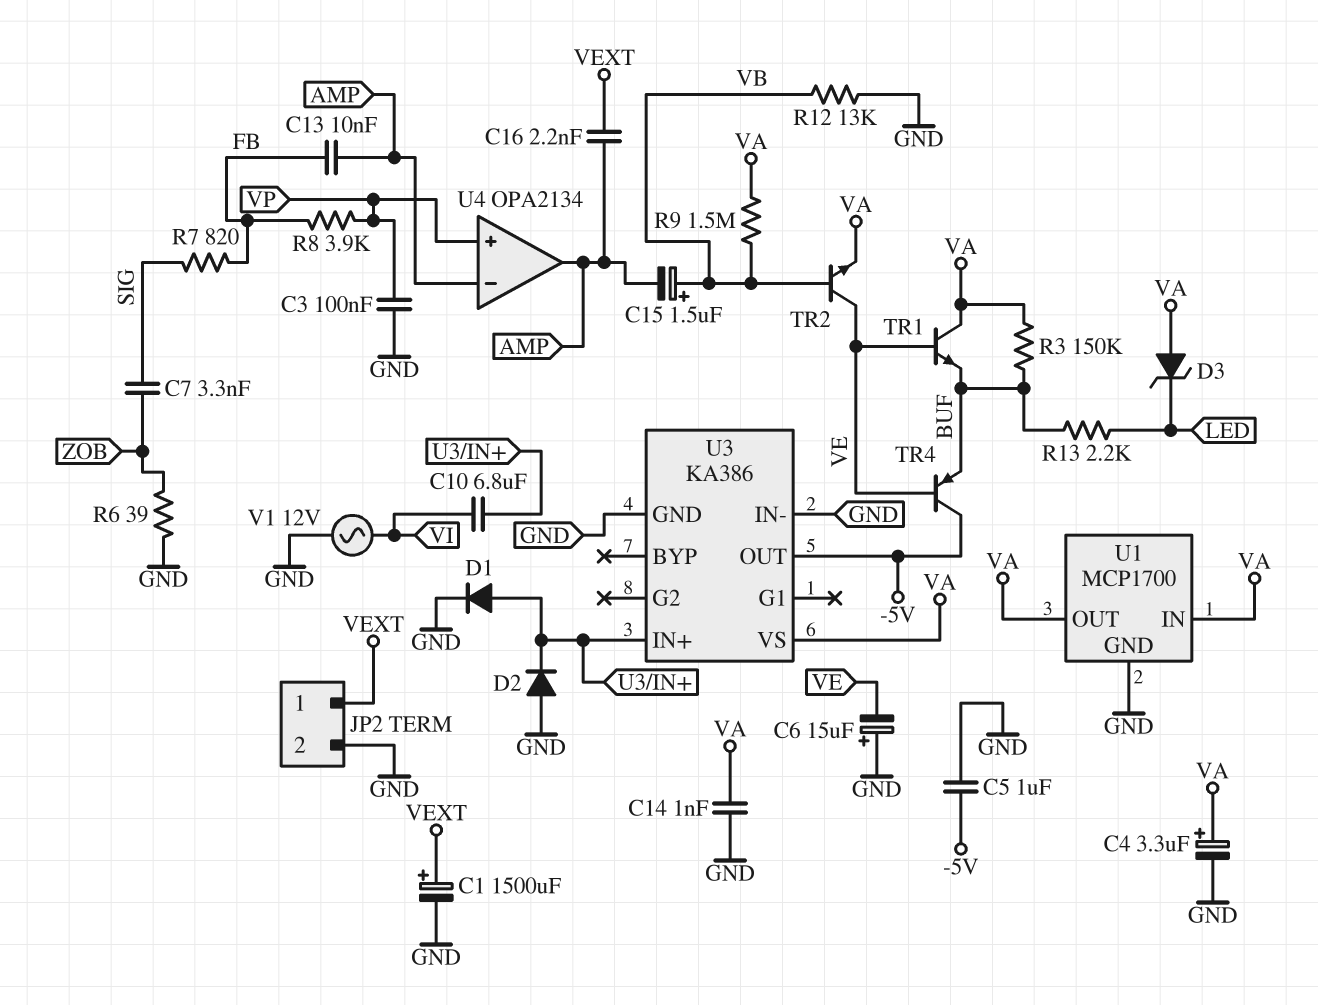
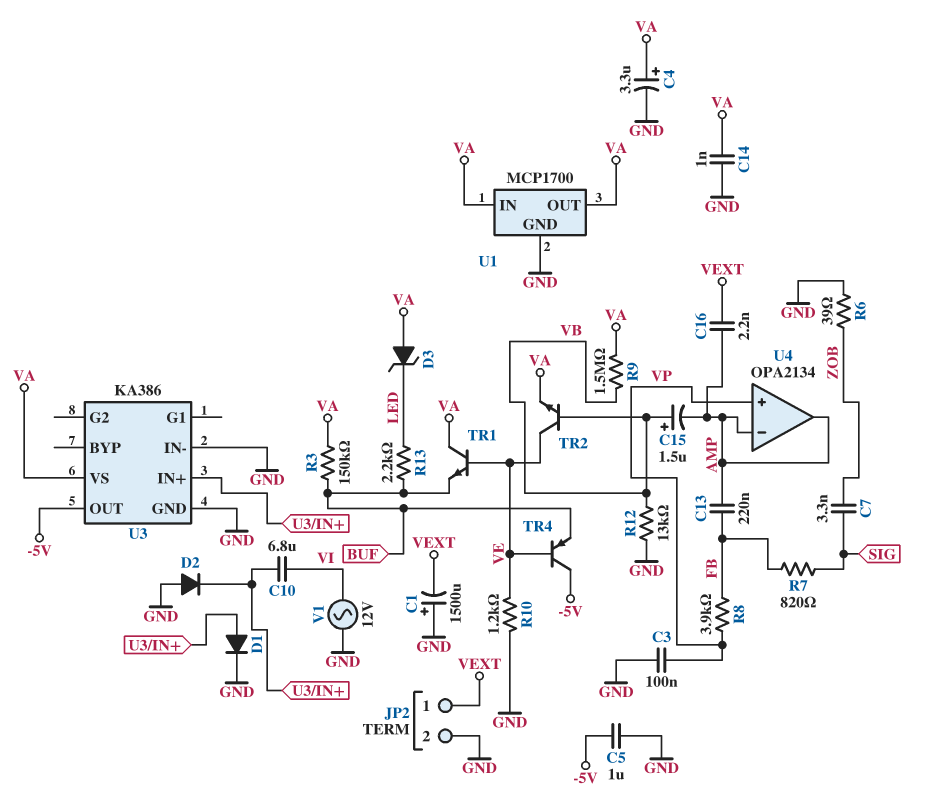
C1: 1500uF (plus VEXT, minus GND) -> 1500uF (plus GND, minus VEXT)
C6: 15uF (plus GND, minus VE) -> none
C13: 10nF (AMP, FB) -> 220nF (AMP, FB)
R10: none -> 1.2k (GND, VE)

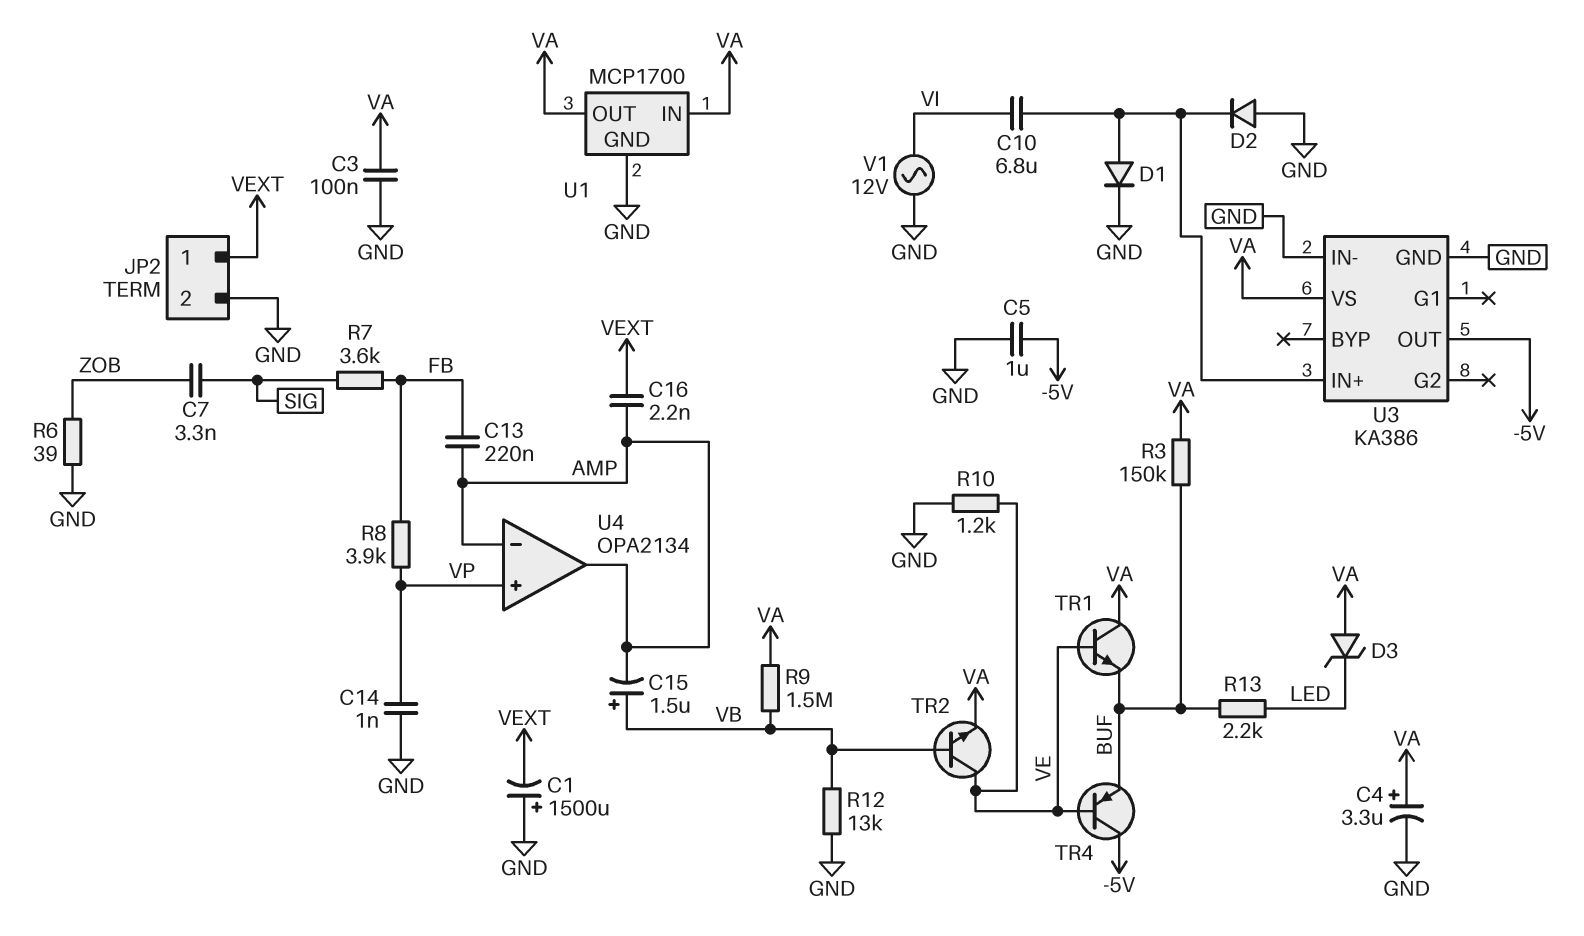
C3: 100nF (GND, VP) -> 100nF (GND, VA)
C14: 1nF (GND, VA) -> 1nF (GND, VP)
R7: 820 (FB, SIG) -> 3.6k (FB, SIG)

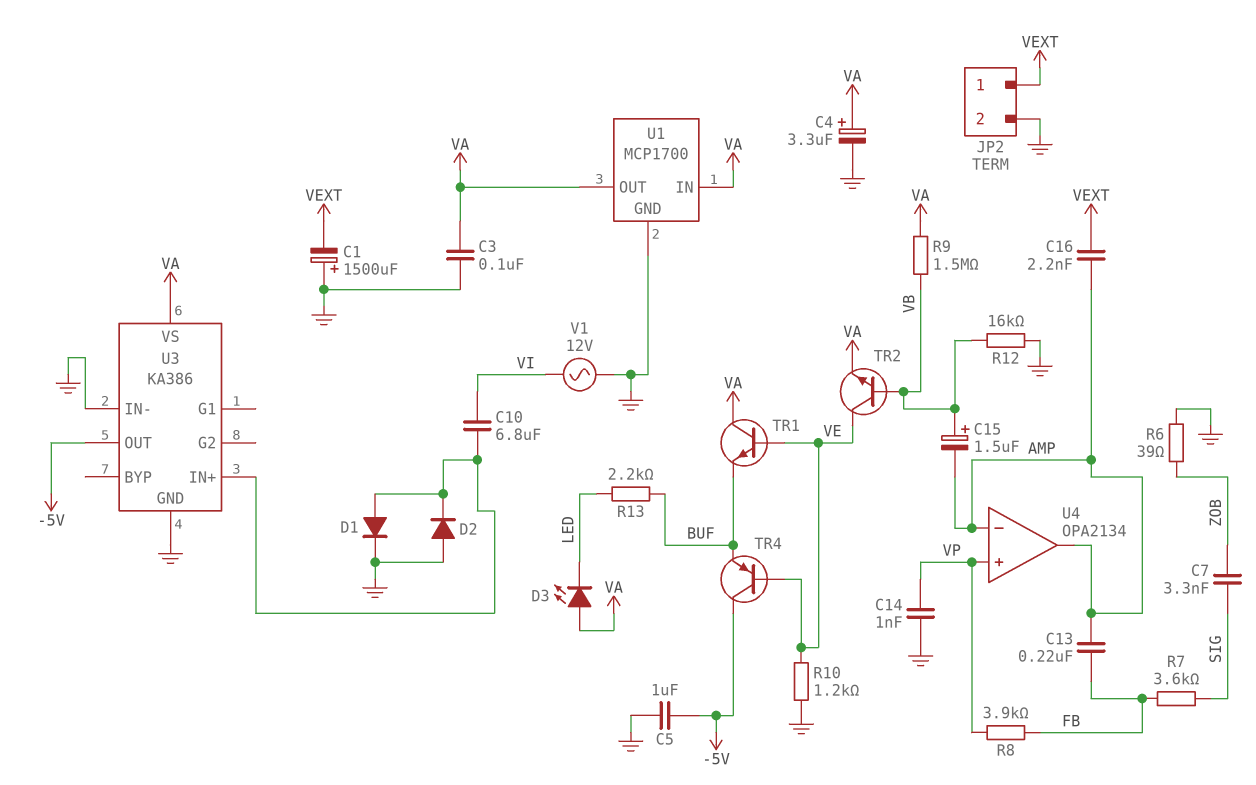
D3: zener (A VA, K LED) -> LED (A VA, K LED)
R3: 150k (BUF, VA) -> none
R12: 13k (GND, VB) -> 16k (GND, VB)

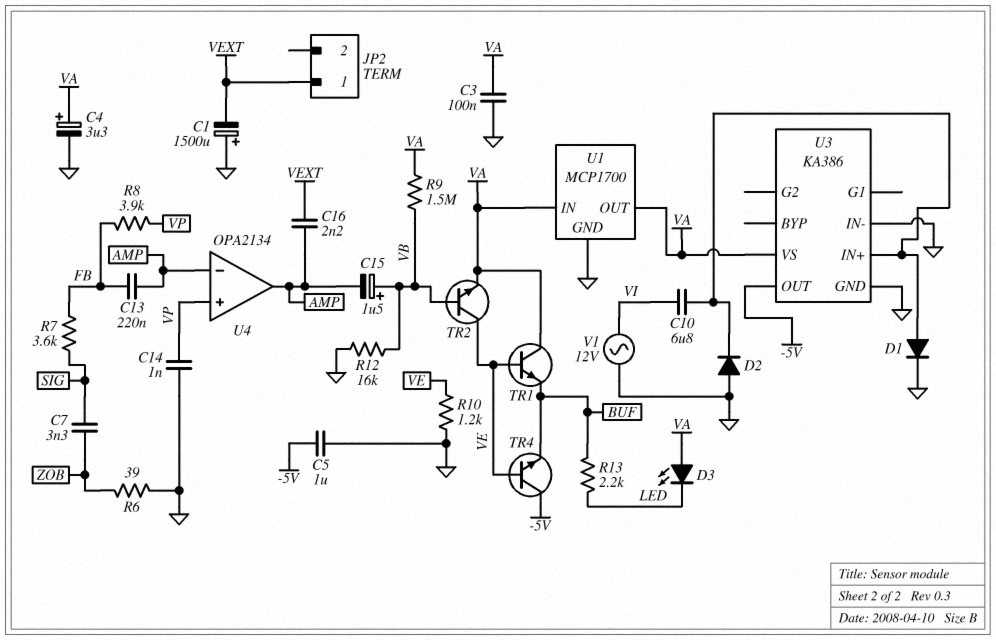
JP2 pin 2: GND -> none
TR4: PNP (B VE, C -5V, E BUF) -> NPN (B VE, C -5V, E BUF)

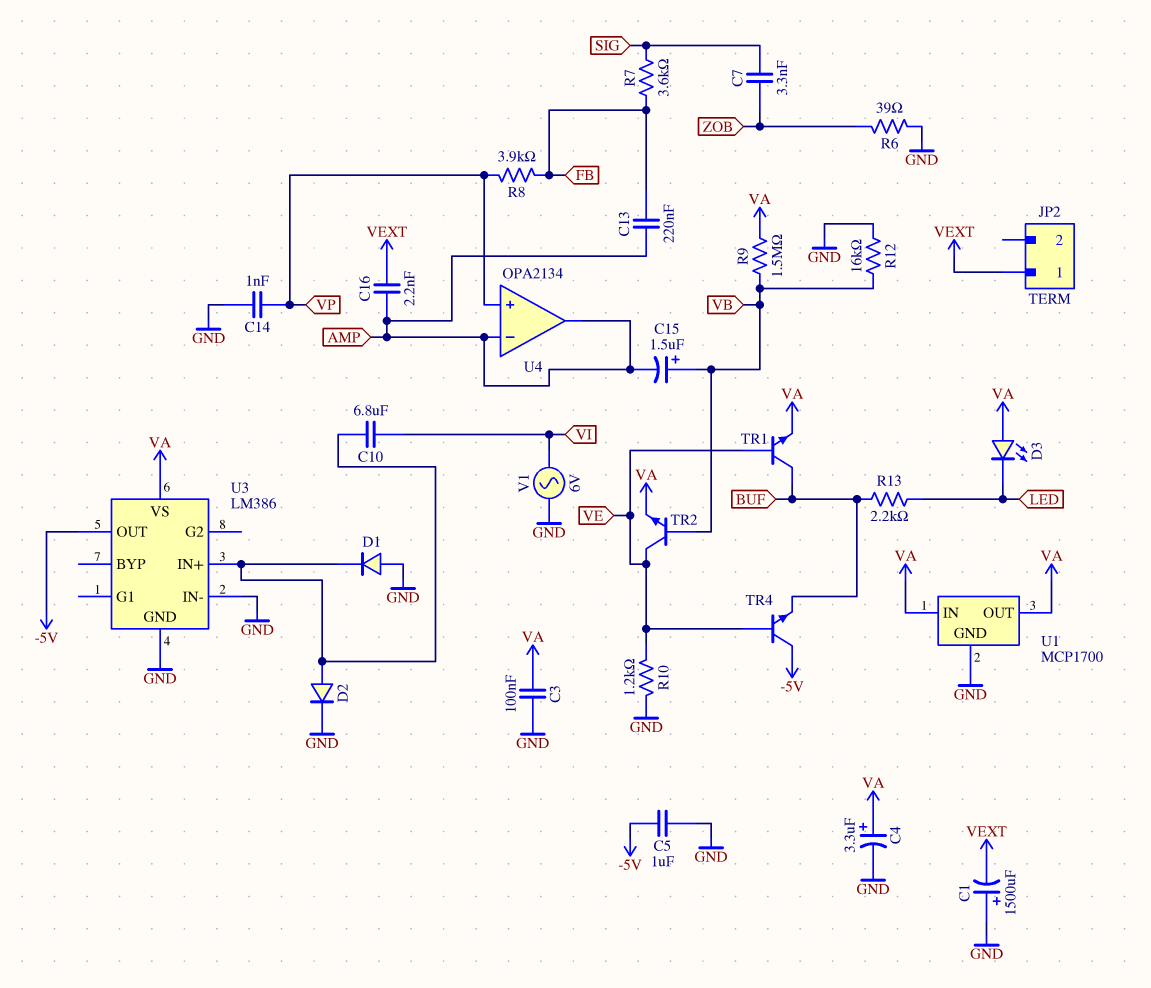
D1: diode (A U3/IN+, K GND) -> diode (A GND, K U3/IN+)
D2: diode (A GND, K U3/IN+) -> diode (A U3/IN+, K GND)
TR1: NPN (B VE, C VA, E BUF) -> NPN (B VE, C BUF, E VA)
U3: KA386 -> LM386
V1: AC 12V (GND, VI) -> AC 6V (GND, VI)

